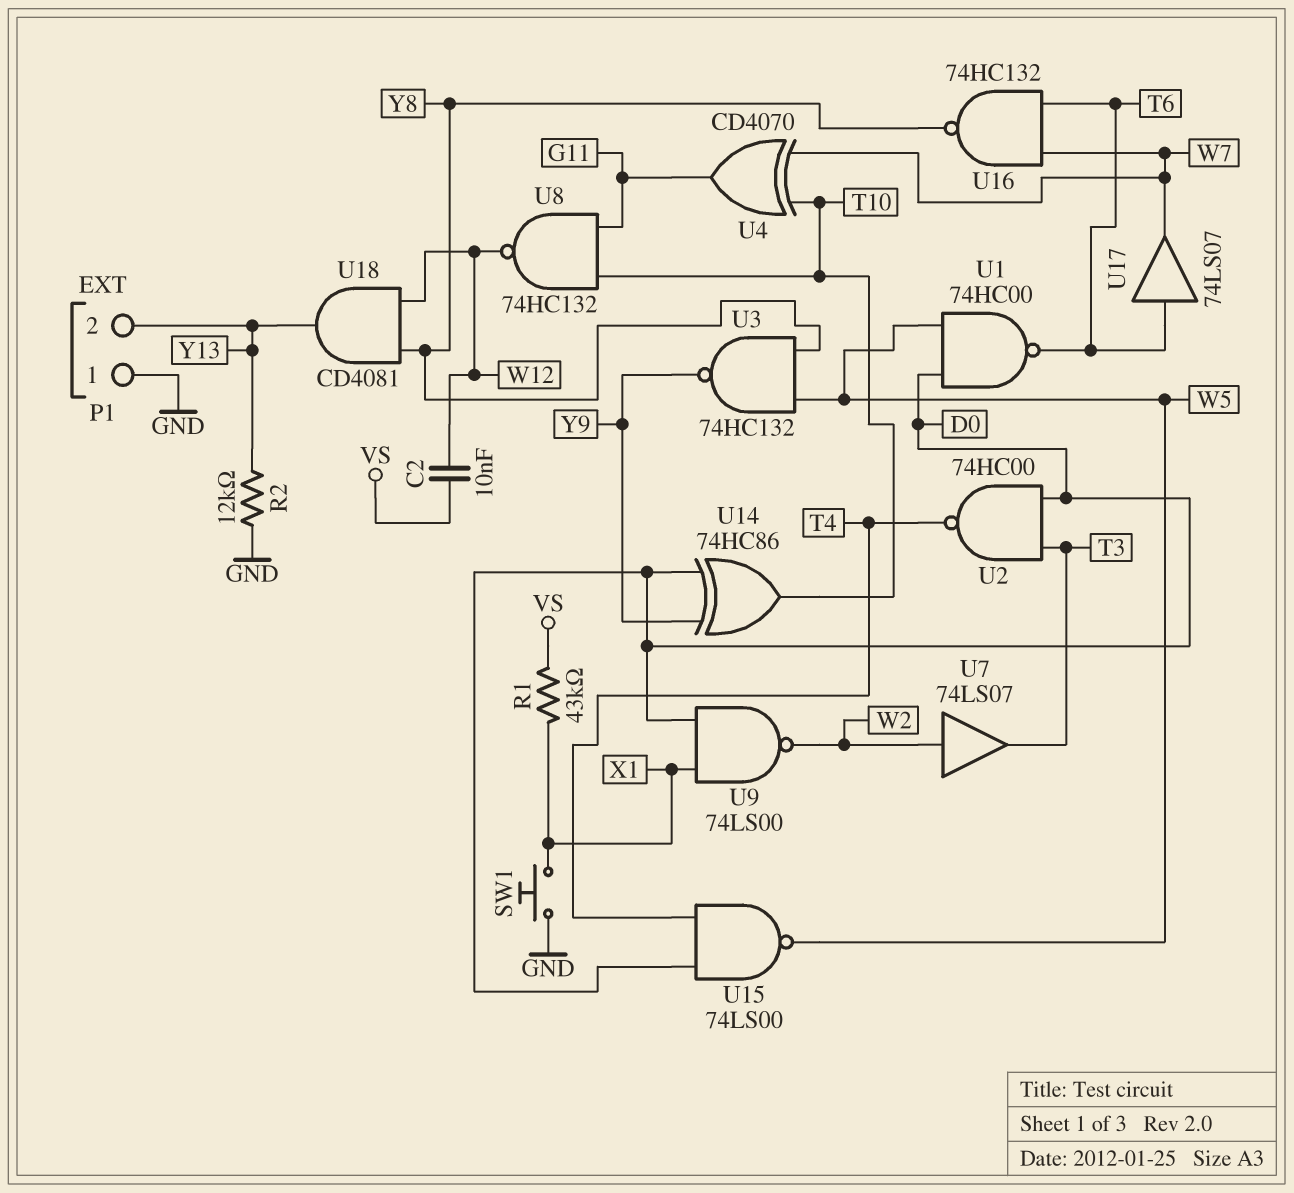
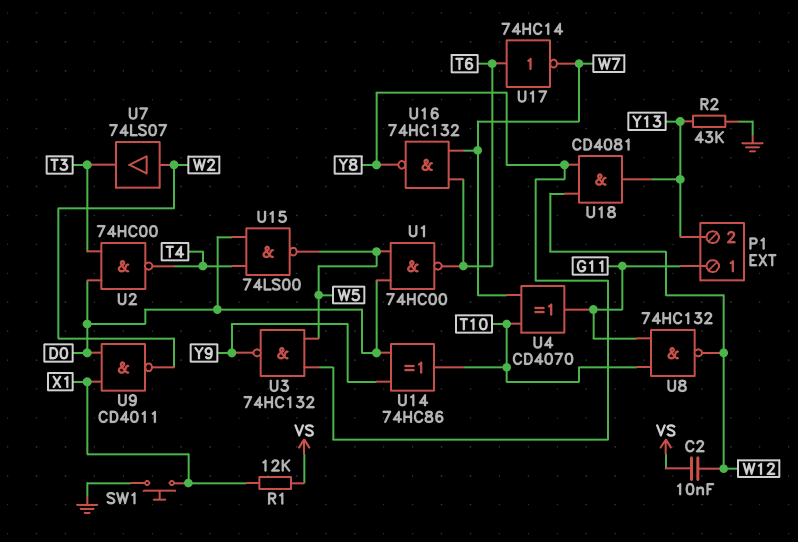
P1 pin 1: GND -> G11
R1: 43k (VS, X1) -> 12k (VS, X1)
R2: 12k (GND, Y13) -> 43k (GND, Y13)
U9: NAND 74LS00 (in D0, in X1, out W2) -> NAND CD4011 (in D0, in X1, out W2)
U17: buffer 74LS07 (in T6, out W7) -> NOT 74HC14 (in T6, out W7)

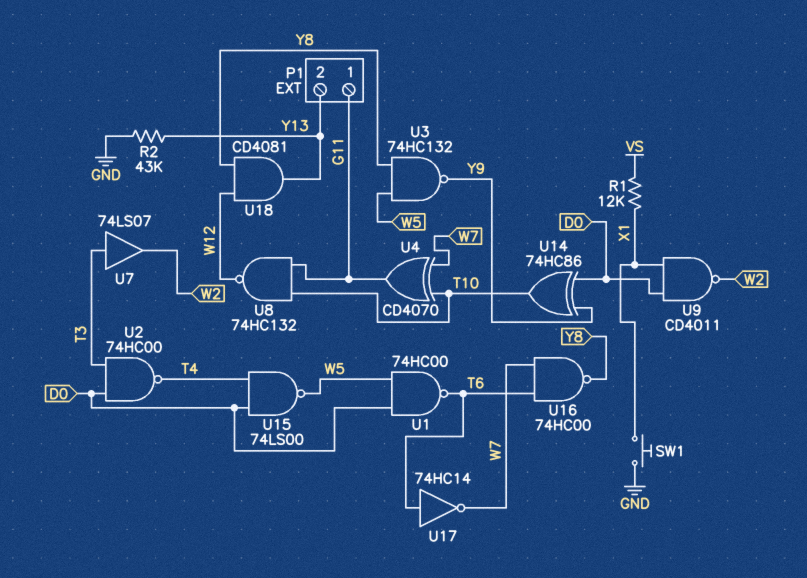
C2: 10nF (VS, W12) -> none
U7: buffer 74LS07 (in W2, out T3) -> buffer 74LS07 (in T3, out W2)
U16: NAND 74HC132 (in T6, in W7, out Y8) -> NAND 74HC00 (in T6, in W7, out Y8)

